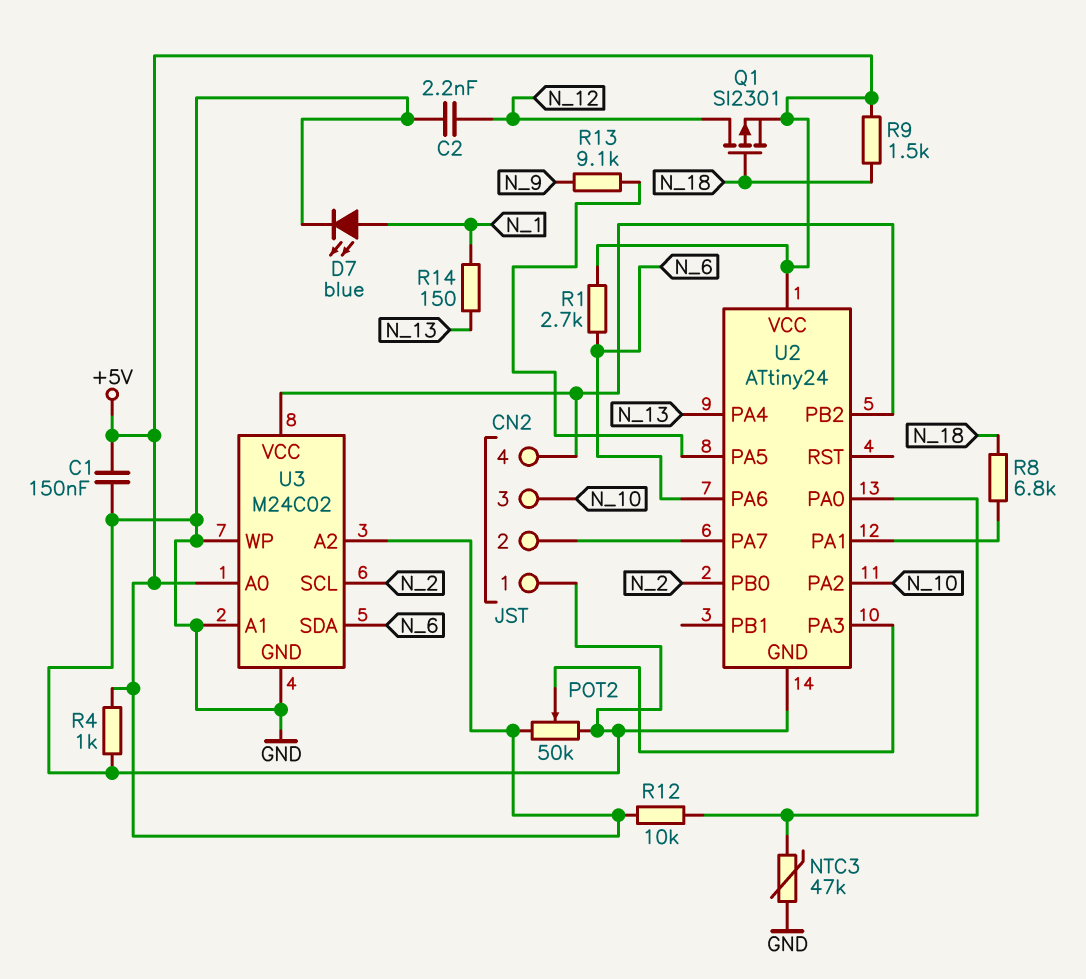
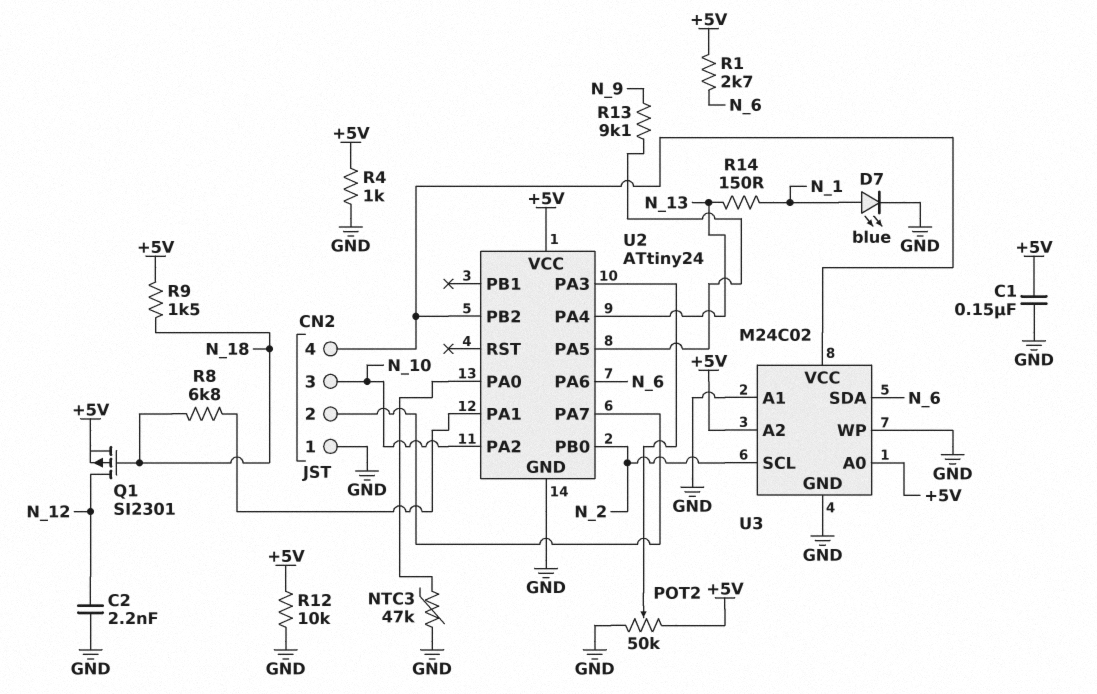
R12: 10k (+5V, U2/PA0) -> 10k (+5V, GND)

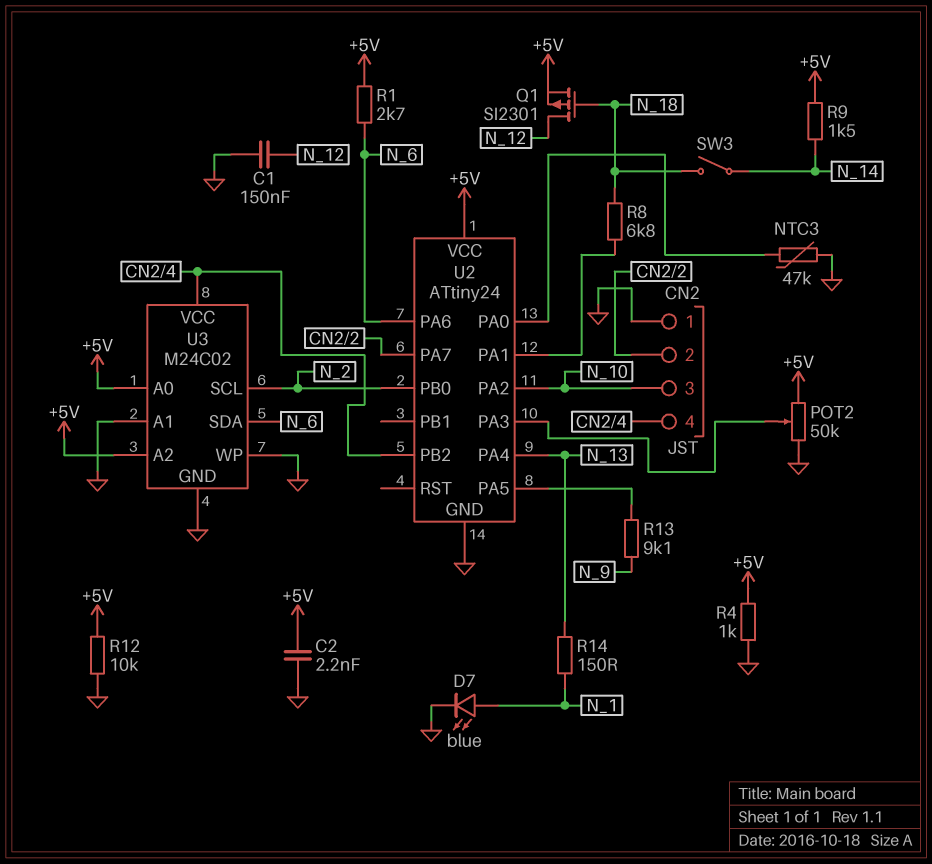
C1: 150nF (+5V, GND) -> 150nF (GND, N_12)
C2: 2.2nF (GND, N_12) -> 2.2nF (+5V, GND)
R9: 1.5k (+5V, N_18) -> 1.5k (+5V, N_14)
SW3: none -> switch (N_14, N_18)

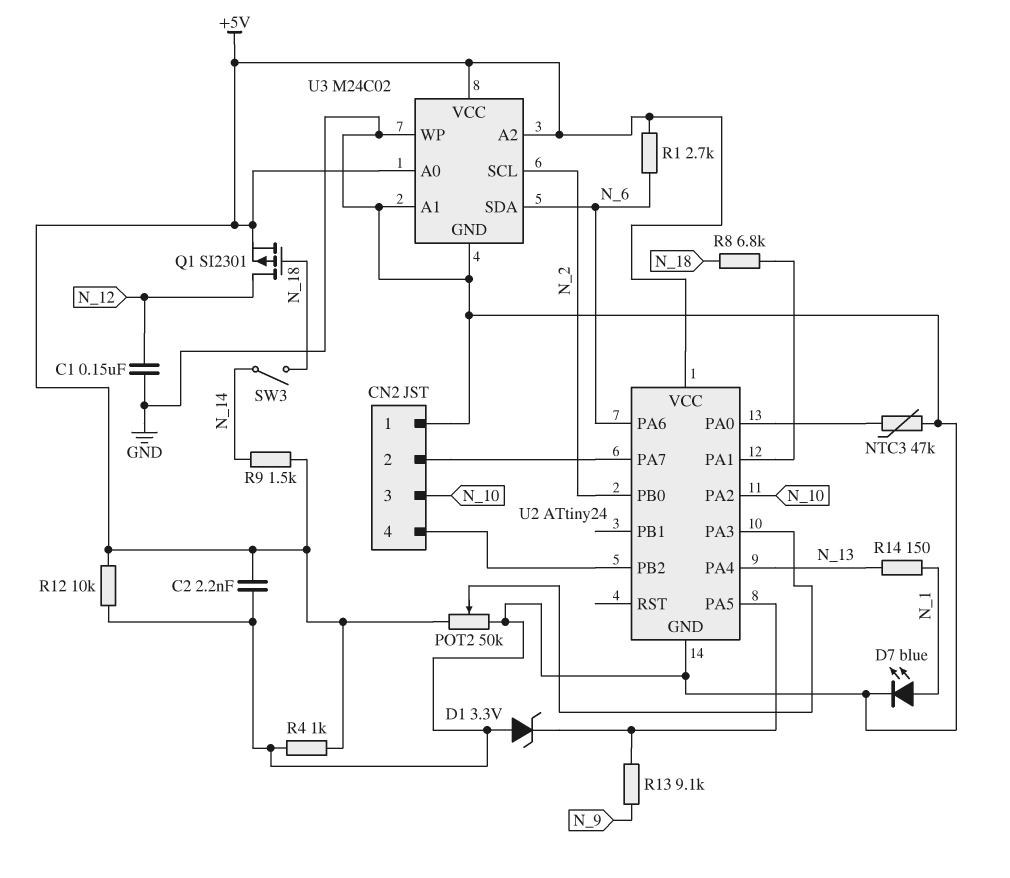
D1: none -> zener 3.3V (A GND, K U2/PA5)
U3 pin VCC: CN2/4 -> +5V

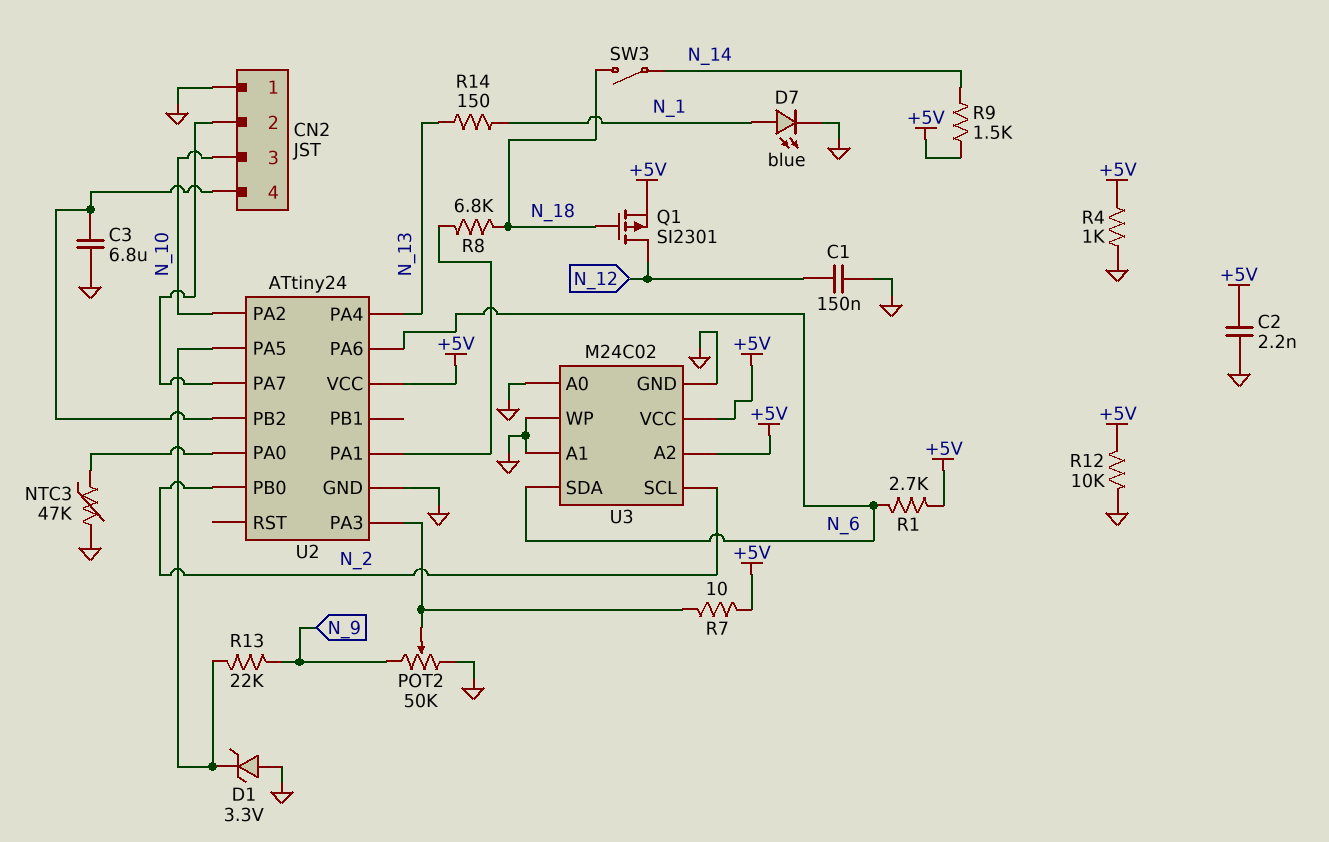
C3: none -> 6.8uF (CN2/4, GND)
POT2: 50k (+5V, GND, wiper U2/PA3) -> 50k (GND, N_9, wiper U2/PA3)
R7: none -> 10 (+5V, U2/PA3)
R13: 9.1k (N_9, U2/PA5) -> 22k (N_9, U2/PA5)
U3 pin A0: +5V -> GND

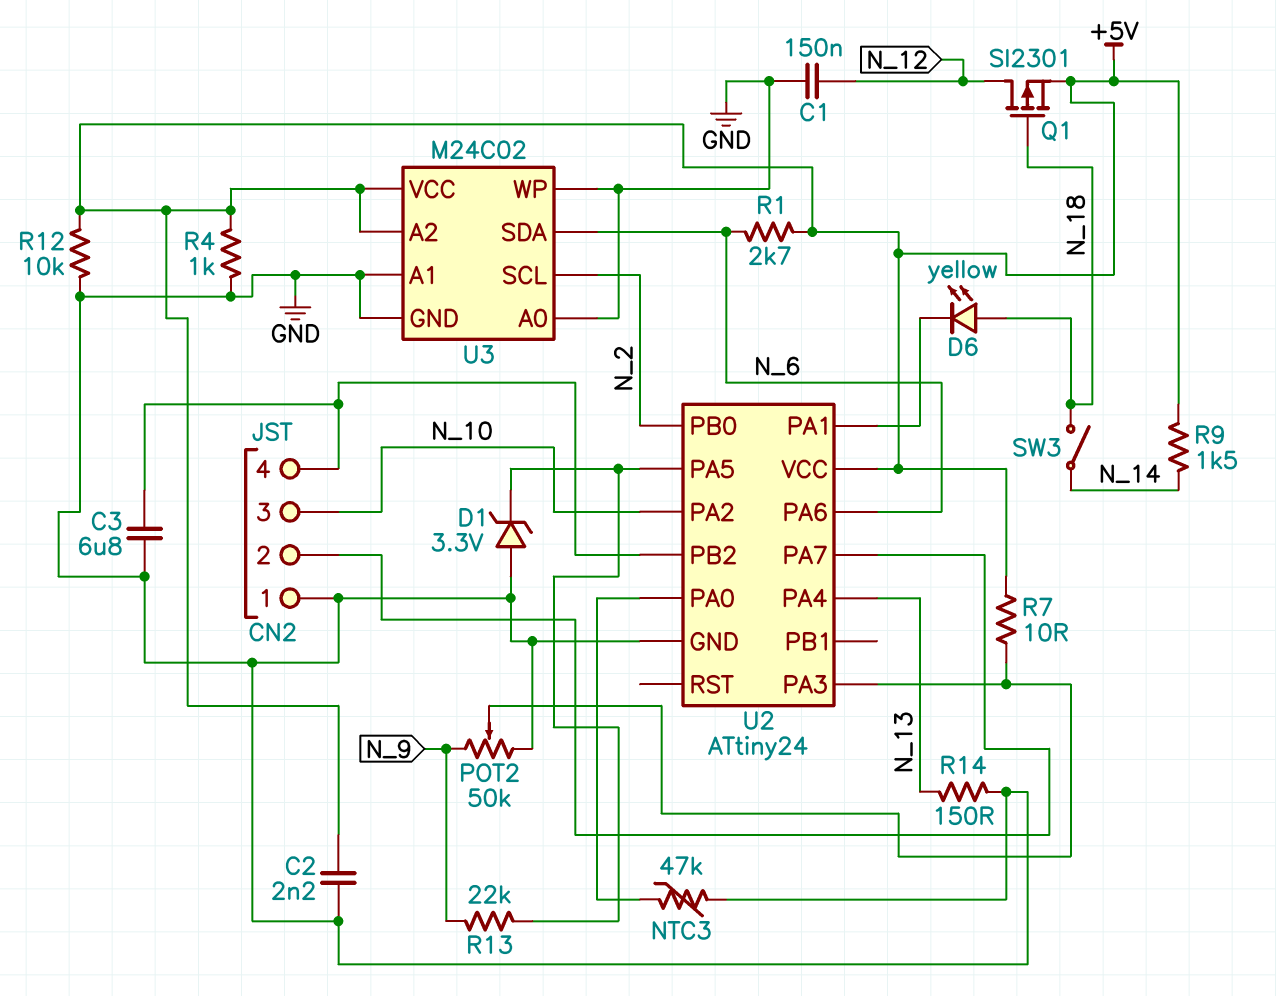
D6: none -> LED yellow (A N_18, K U2/PA1)
D7: LED blue (A N_1, K GND) -> none
R8: 6.8k (N_18, U2/PA1) -> none
R14: 150 (N_1, N_13) -> 150 (GND, N_13)

